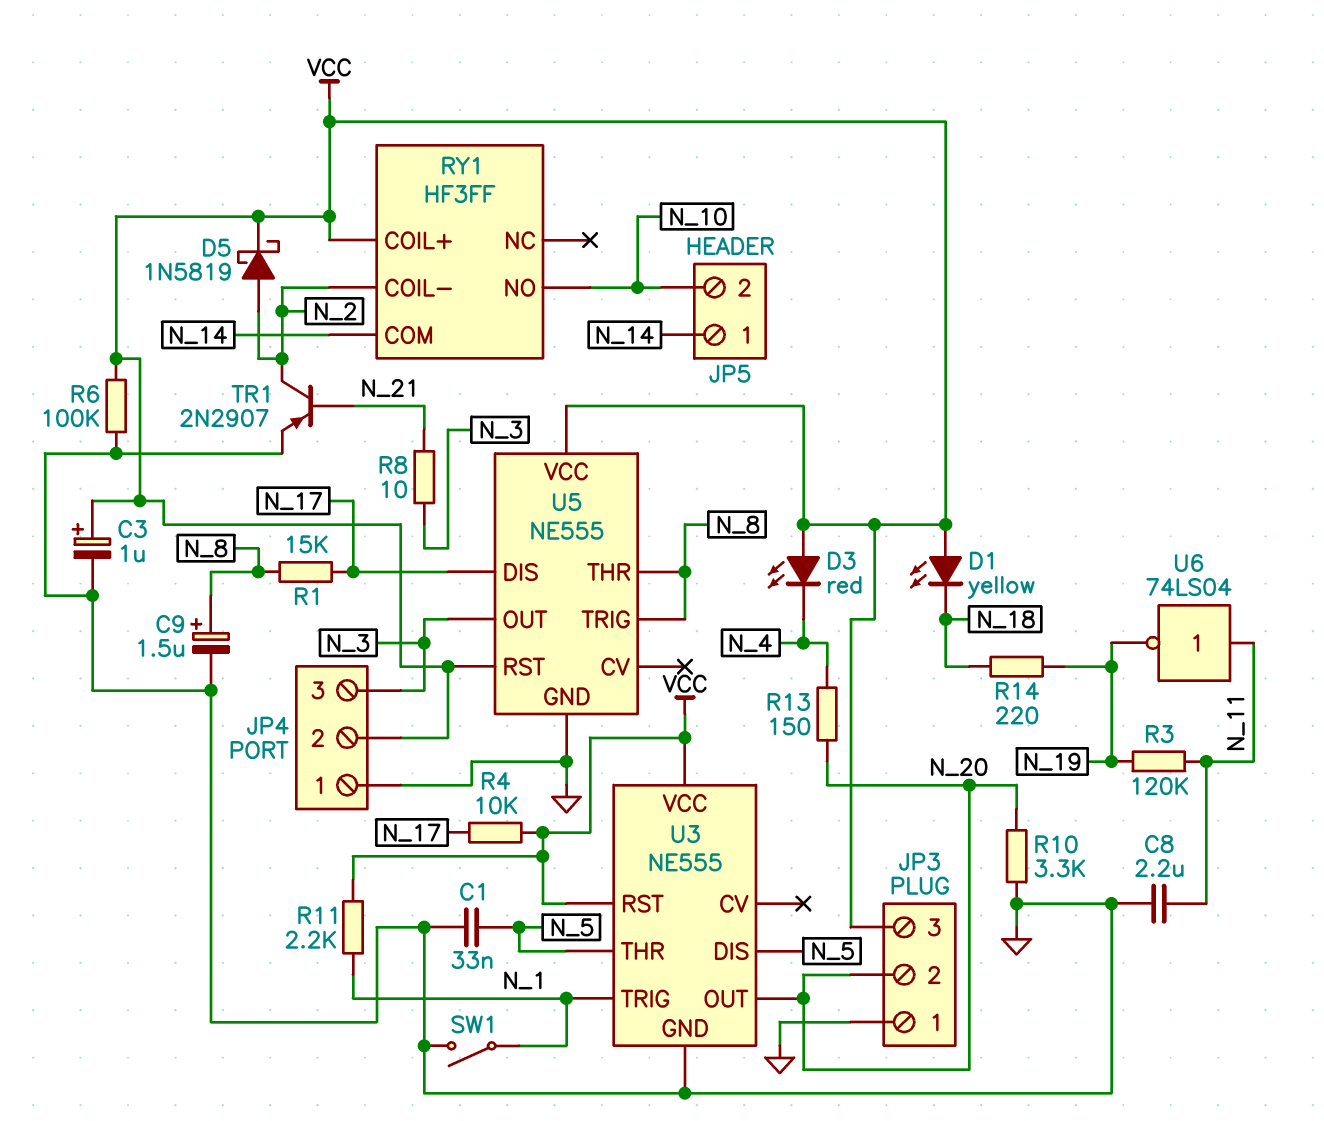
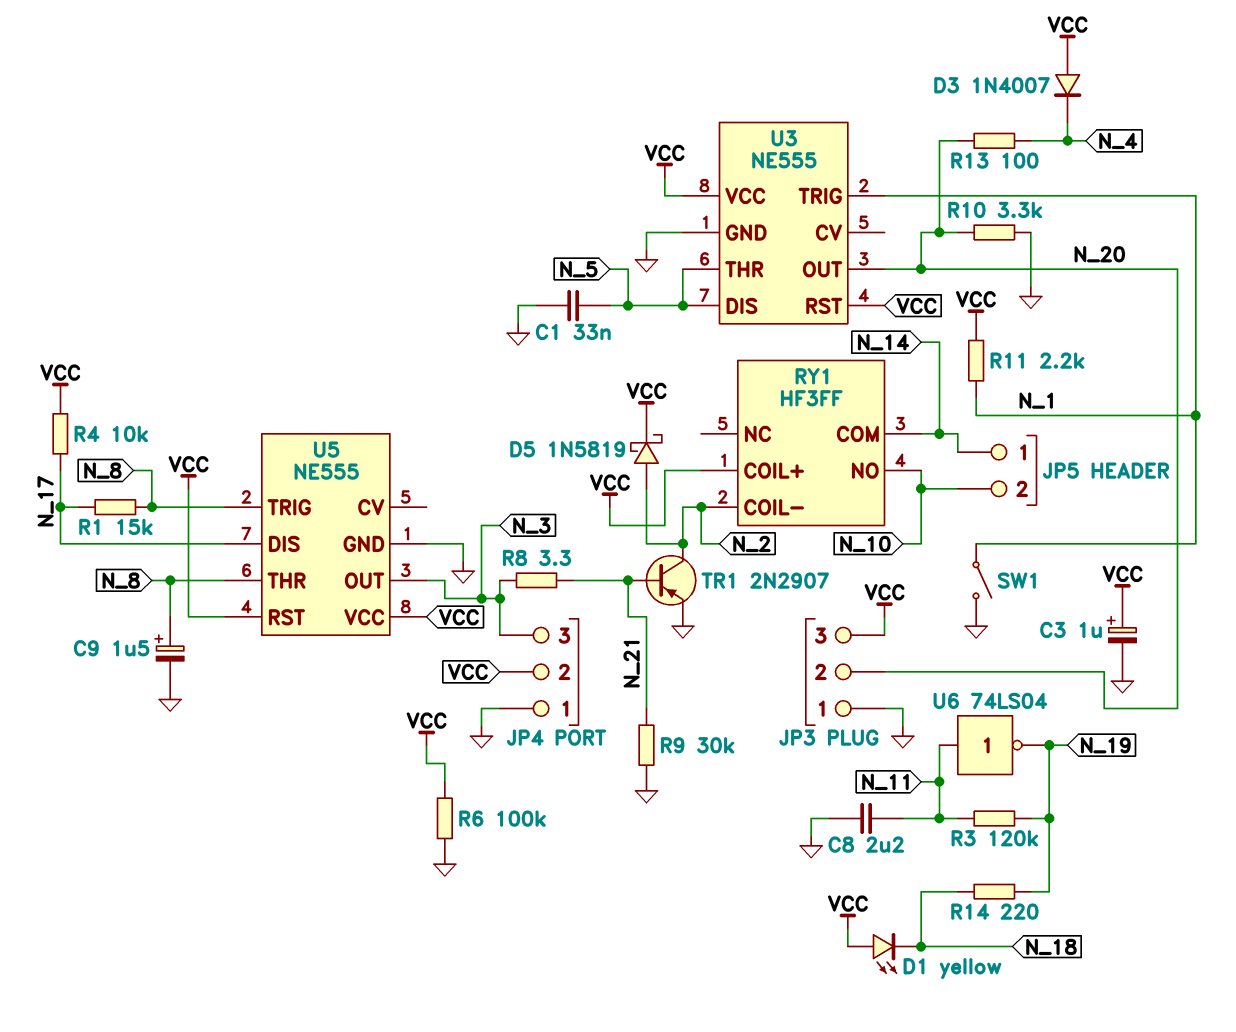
D3: LED red (A VCC, K N_4) -> diode 1N4007 (A VCC, K N_4)
R8: 10 (N_3, N_21) -> 3.3 (N_3, N_21)
R9: none -> 30k (GND, N_21)
R13: 150 (N_4, N_20) -> 100 (N_4, N_20)

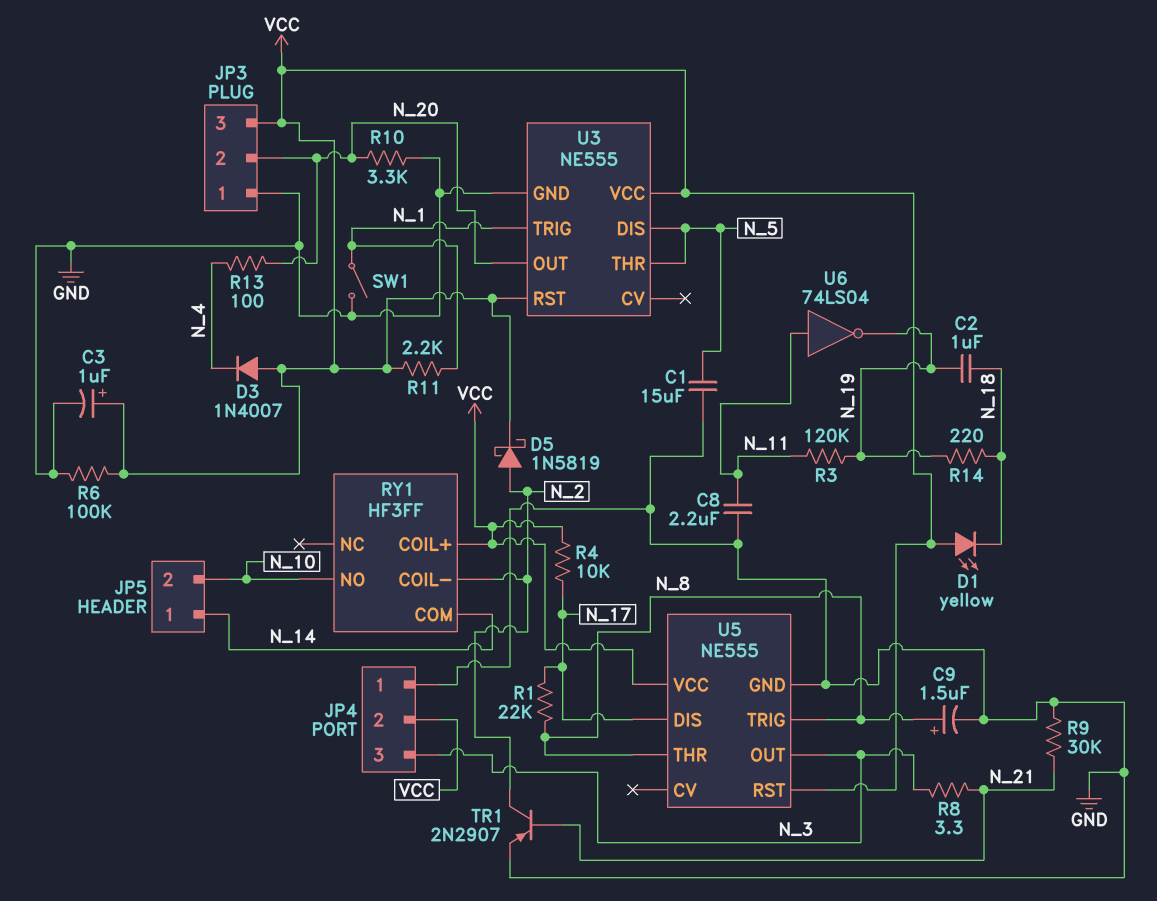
C1: 33nF (GND, N_5) -> 15uF (GND, N_5)
C2: none -> 1uF (N_18, N_19)
R1: 15k (N_8, N_17) -> 22k (N_8, N_17)

